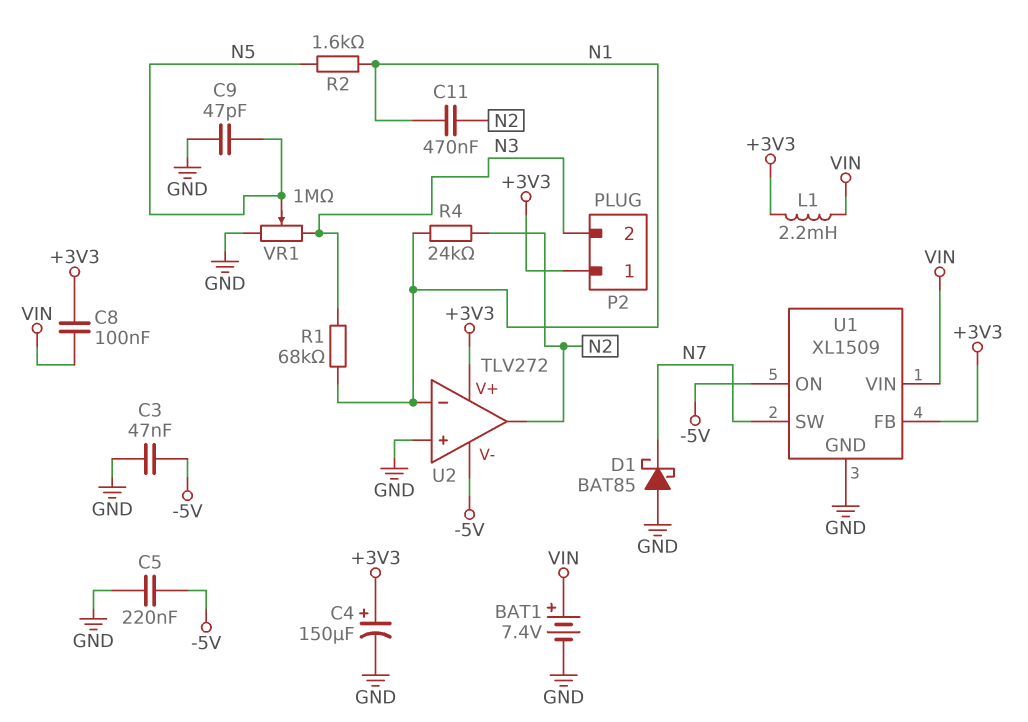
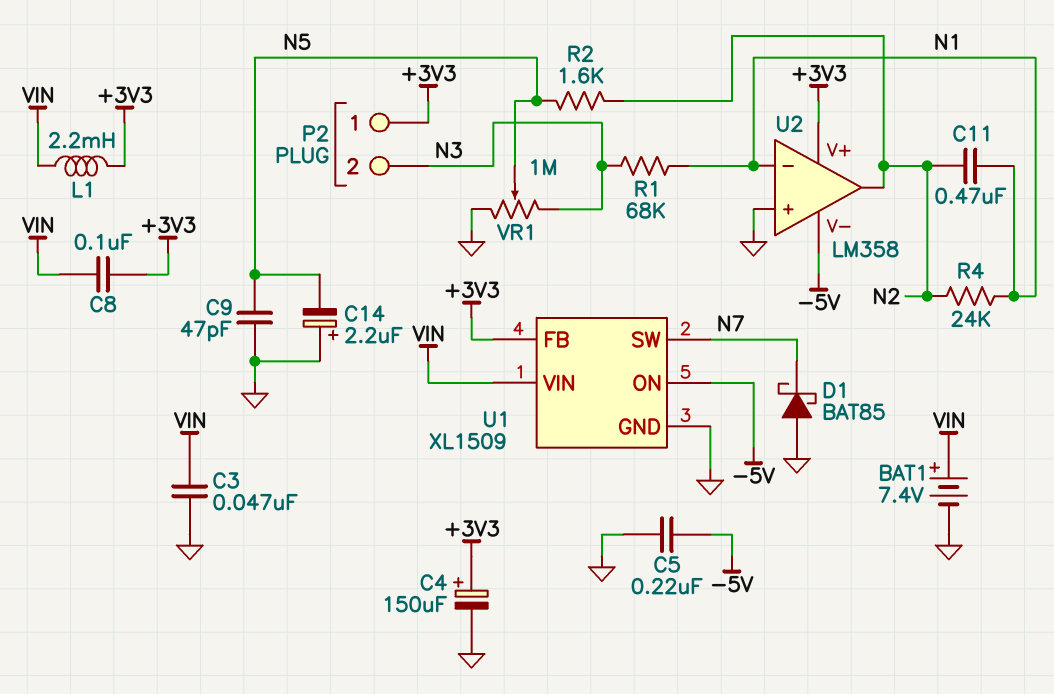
C3: 47nF (-5V, GND) -> 47nF (GND, VIN)
C14: none -> 2.2uF (plus GND, minus N5)
R2: 1.6k (N1, N5) -> 1.6k (N2, N5)
U2: TLV272 -> LM358

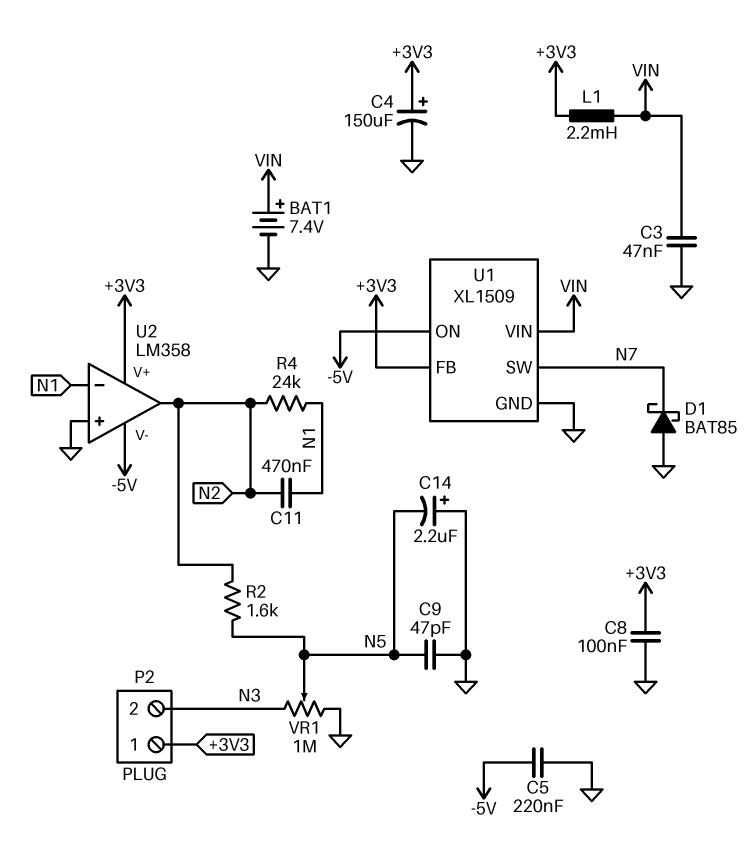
C8: 100nF (+3V3, VIN) -> 100nF (+3V3, GND)
R1: 68k (N1, N3) -> none

